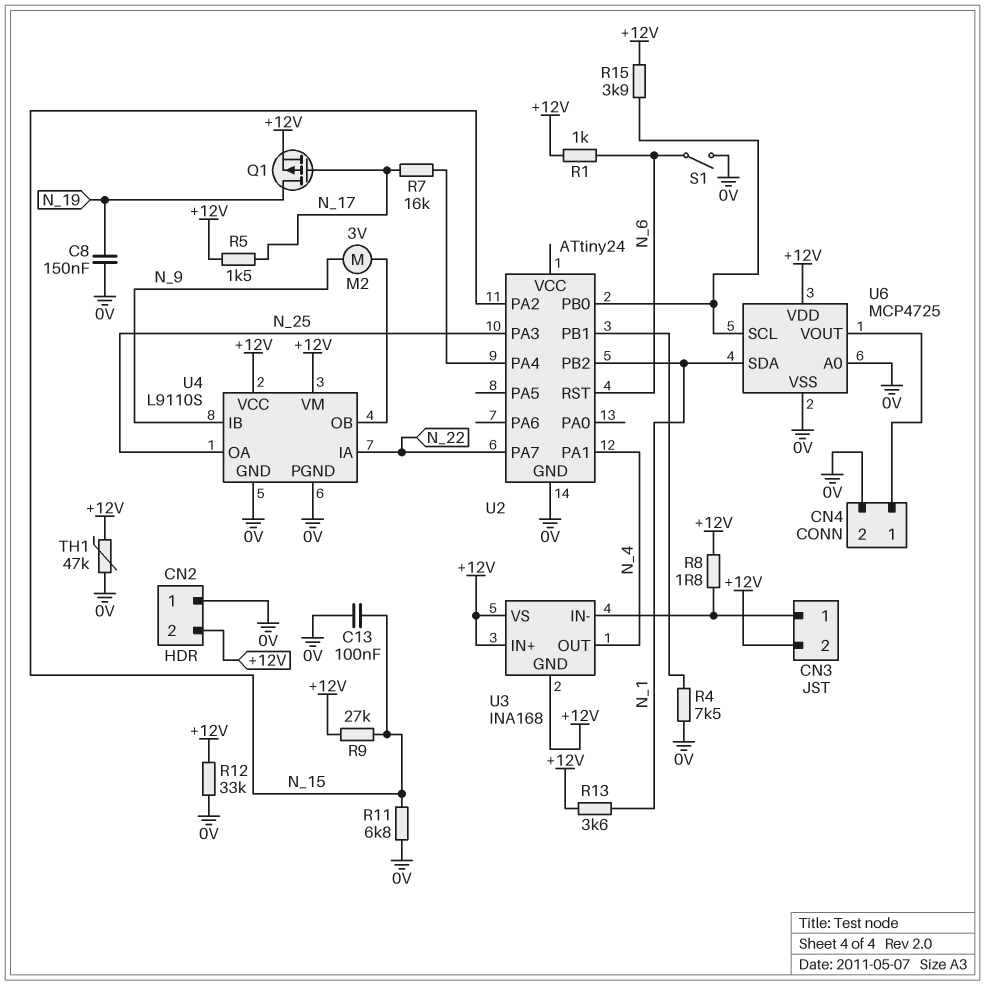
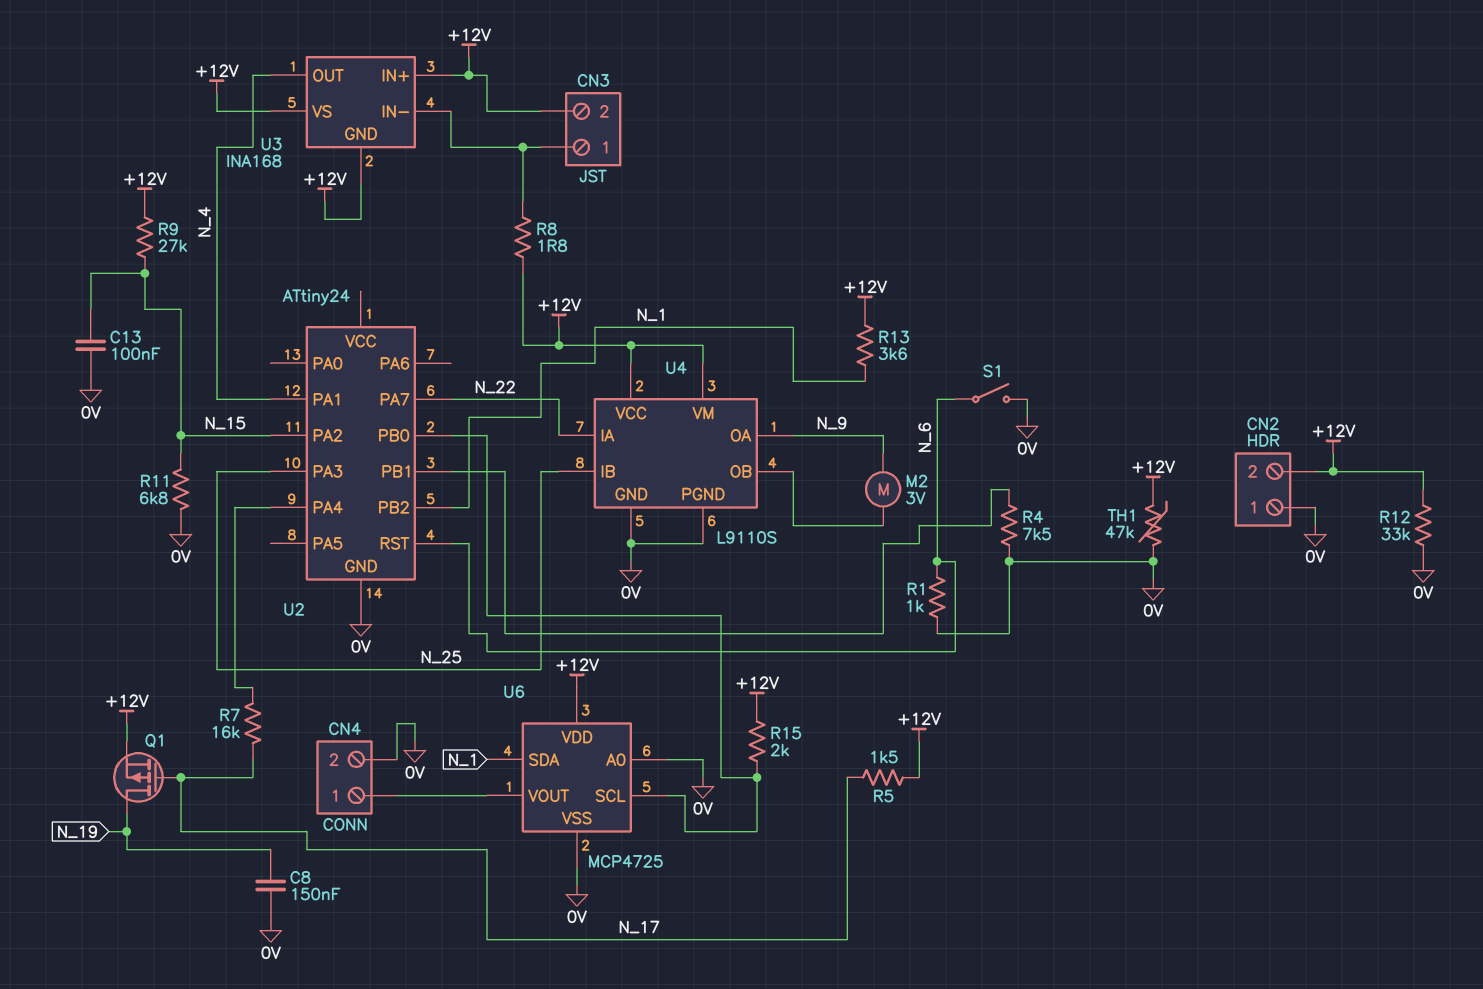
R1: 1k (+12V, N_6) -> 1k (0V, N_6)
R15: 3.9k (+12V, U2/PB0) -> 2k (+12V, U2/PB0)
U4 pin IB: N_9 -> N_25
U4 pin OA: N_25 -> N_9

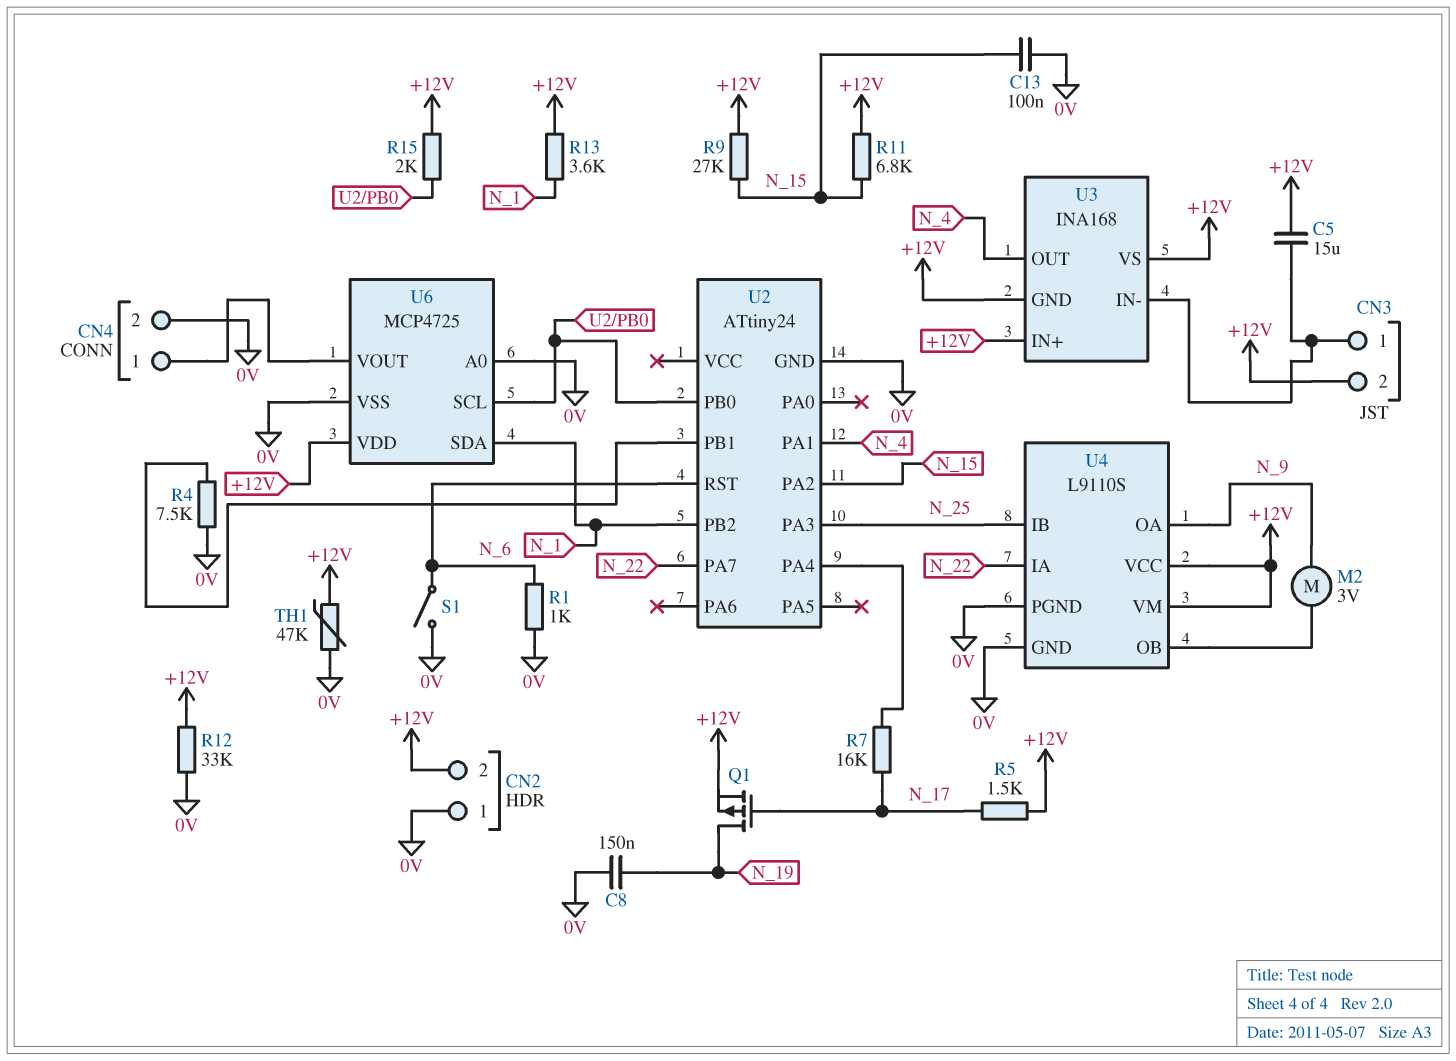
C5: none -> 15uF (+12V, CN3/1)
R8: 1.8 (+12V, CN3/1) -> none
R11: 6.8k (0V, N_15) -> 6.8k (+12V, N_15)

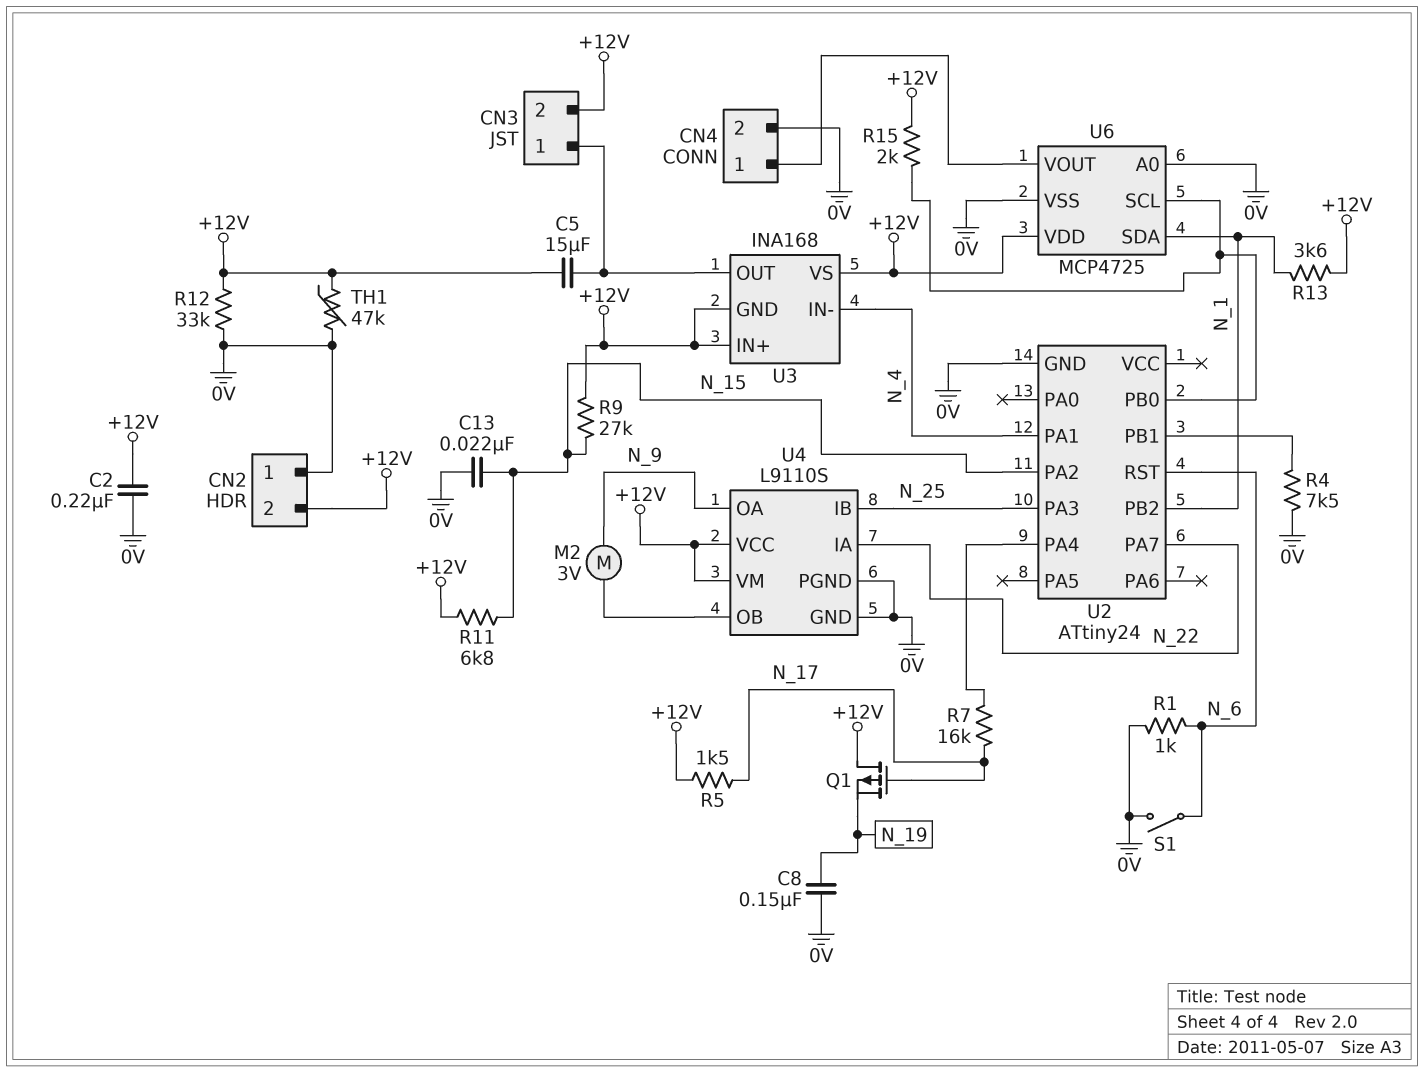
C2: none -> 220nF (+12V, 0V)
C13: 100nF (0V, N_15) -> 22nF (0V, N_15)
Q1: PMOS (G N_17, D N_19, S +12V) -> PMOS (G N_17, D +12V, S N_19)
U3 pin IN-: CN3/1 -> N_4
U3 pin OUT: N_4 -> CN3/1

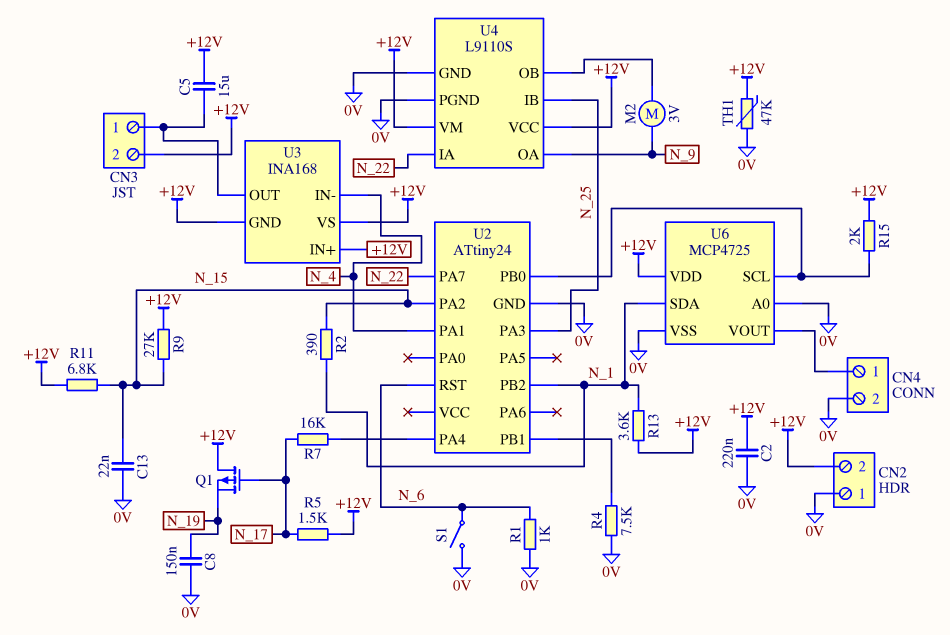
R2: none -> 390 (N_1, N_15)
R12: 33k (+12V, 0V) -> none

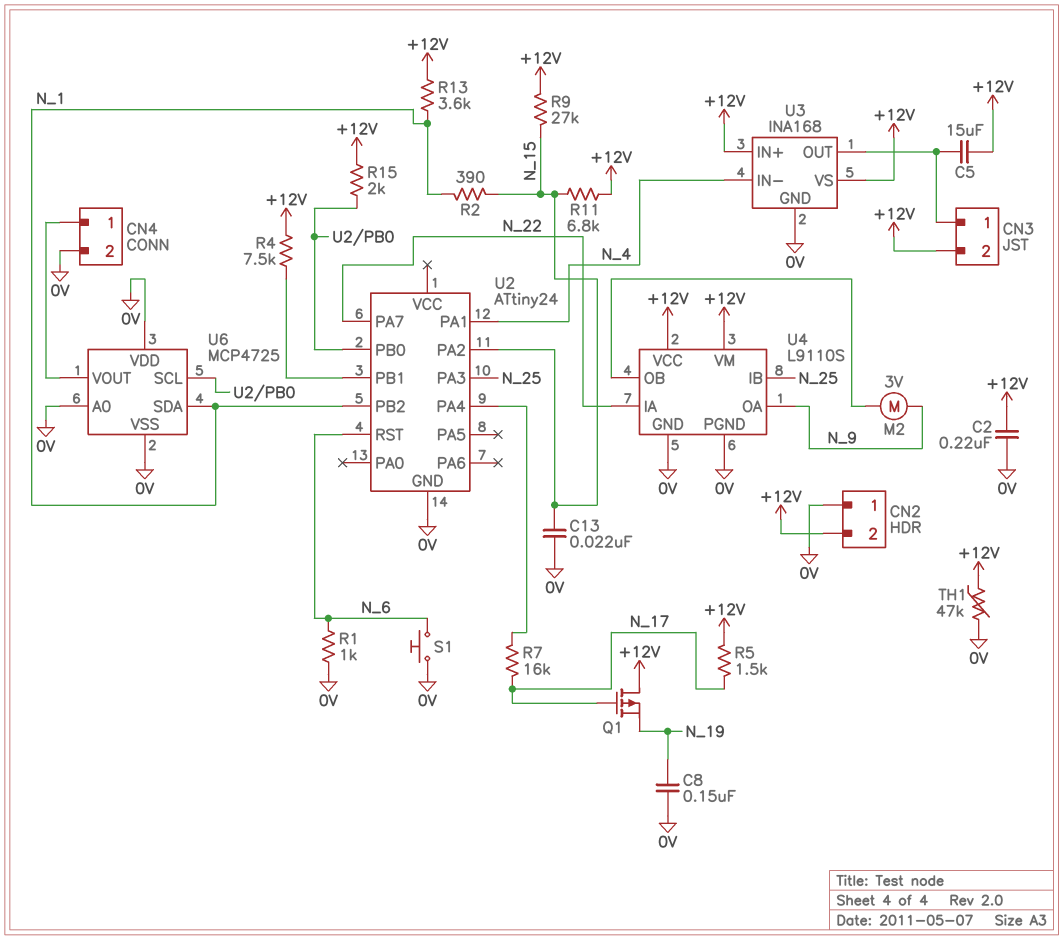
R4: 7.5k (0V, U2/PB1) -> 7.5k (+12V, U2/PB1)
S1: switch (0V, N_6) -> button (0V, N_6)
U3 pin GND: +12V -> 0V
U6 pin VDD: +12V -> 0V

